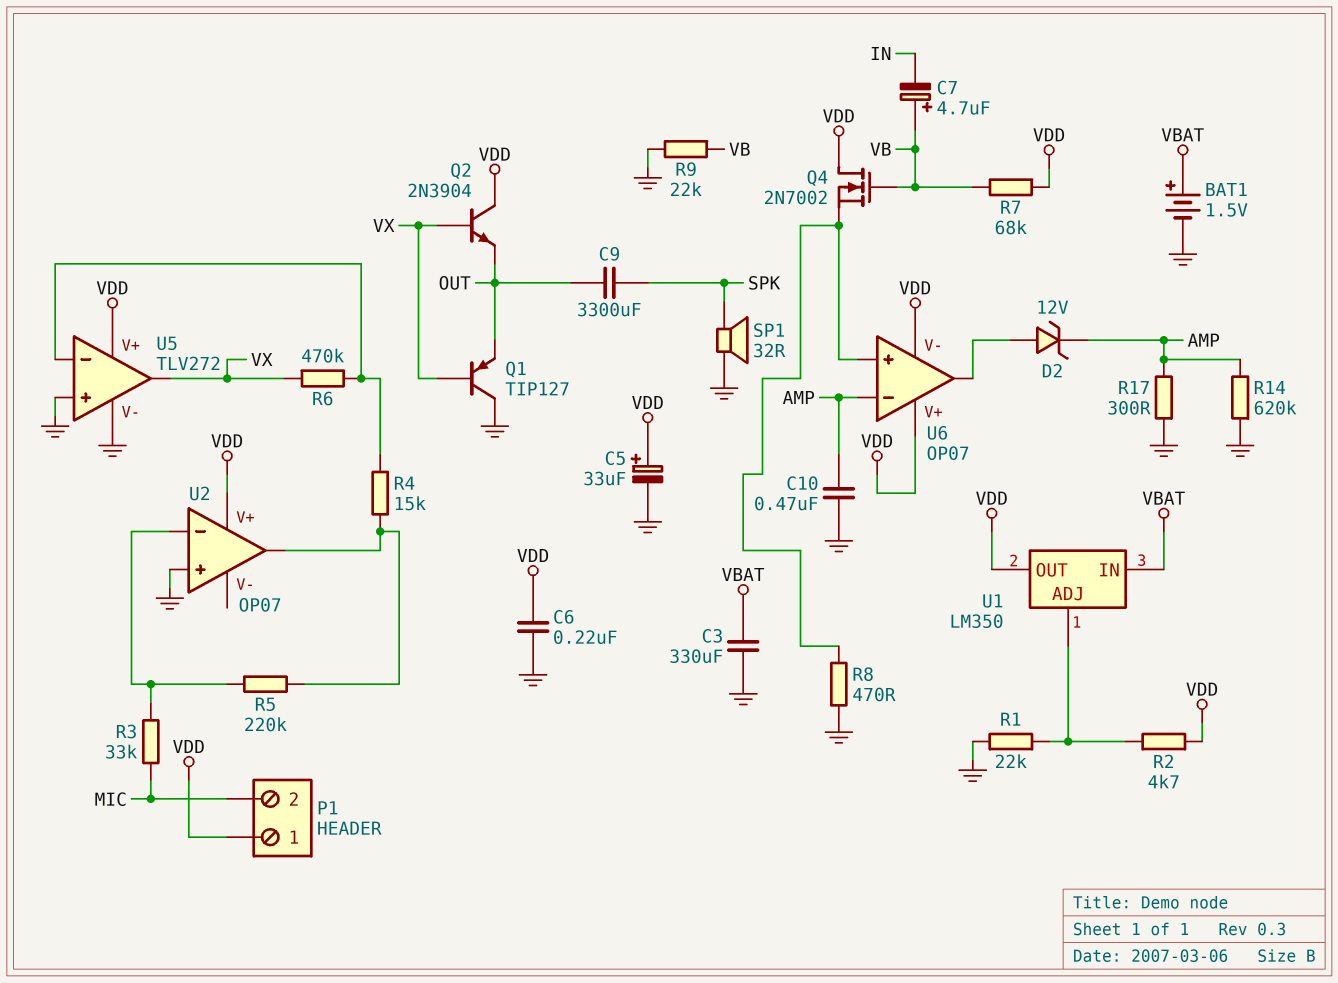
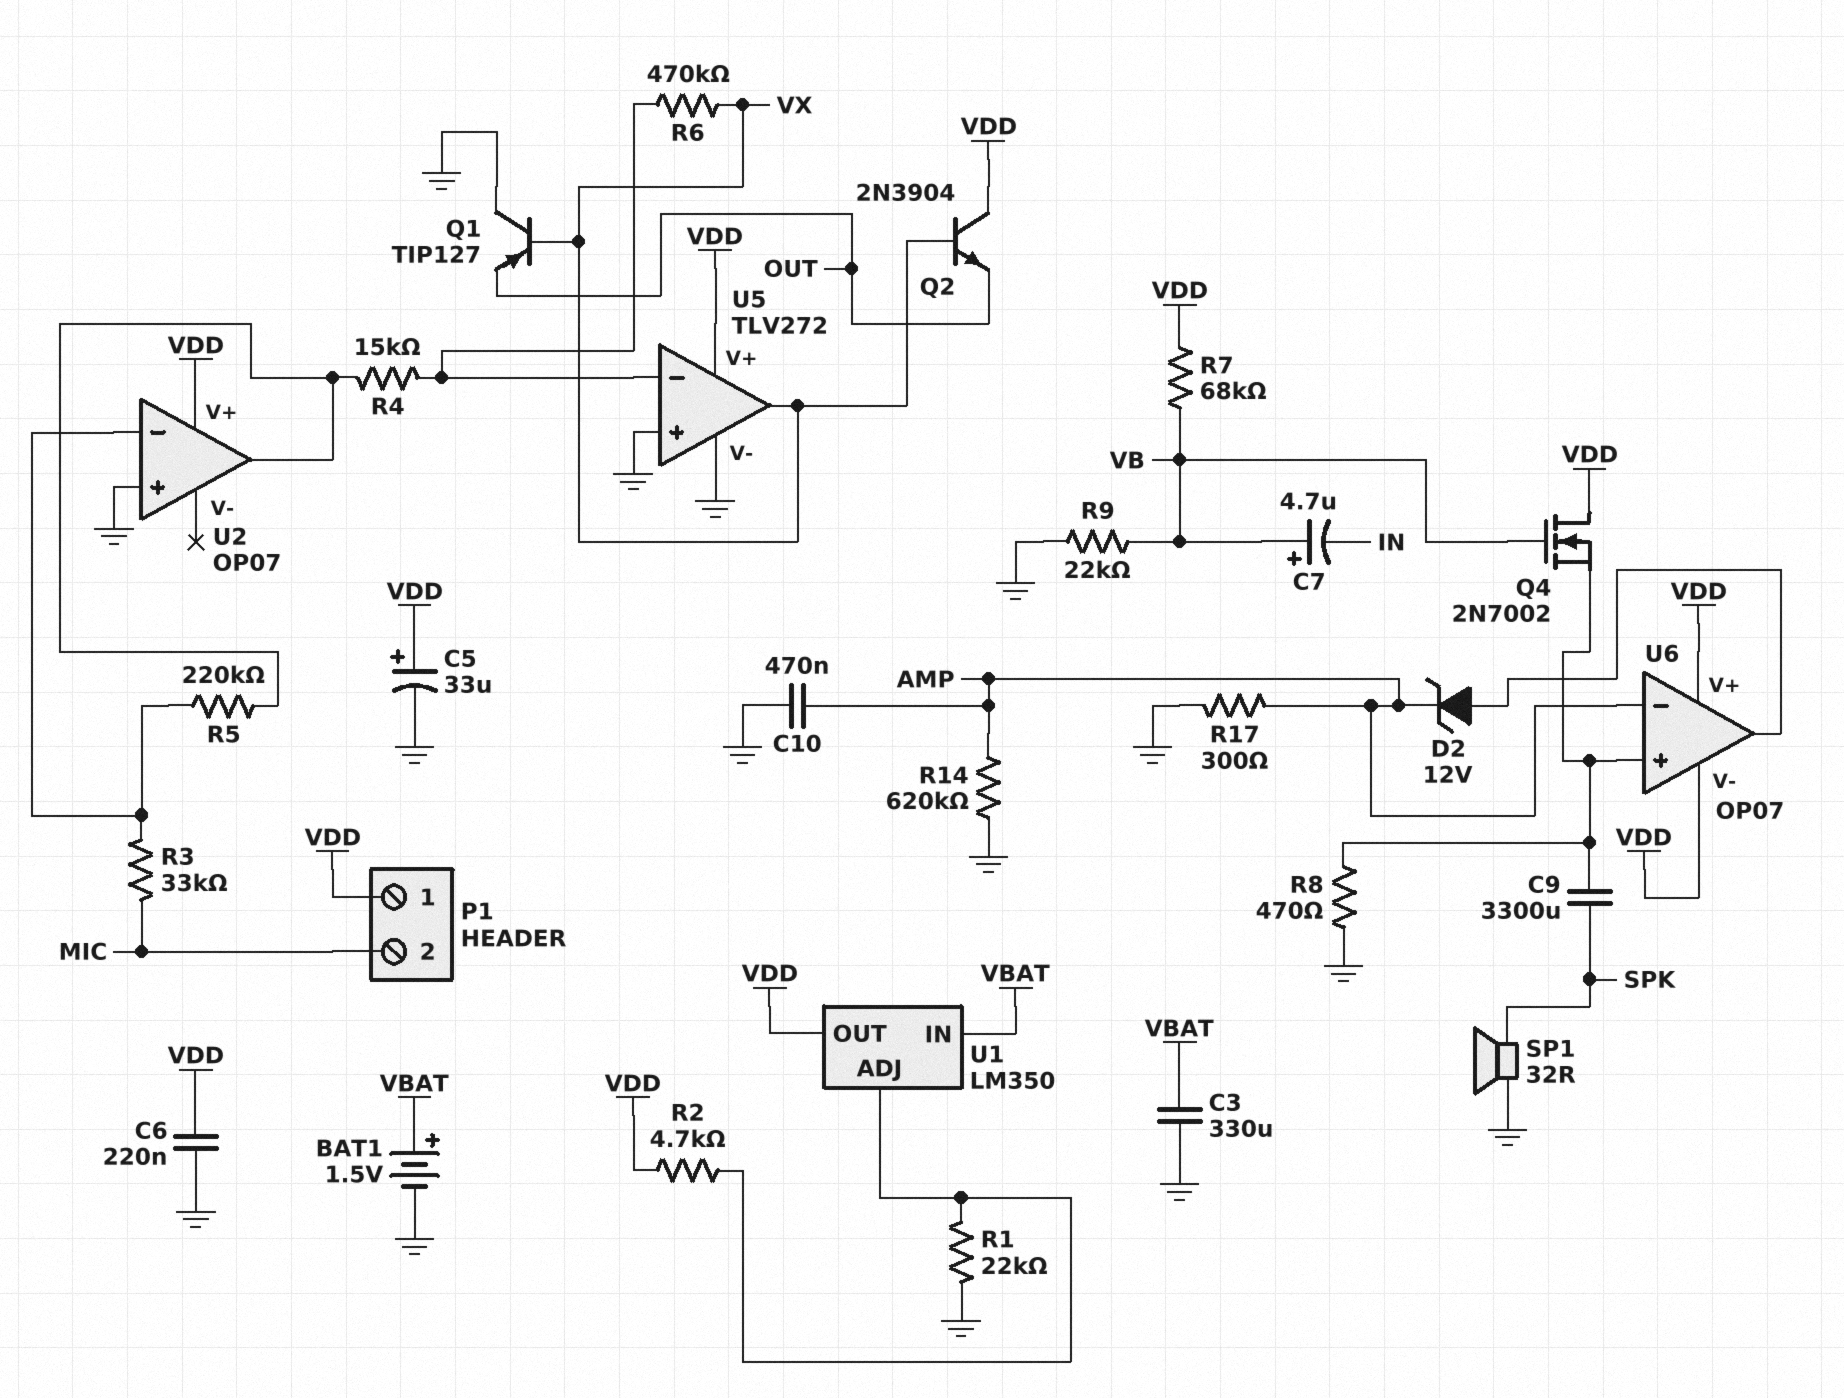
C9: 3300uF (OUT, SPK) -> 3300uF (SPK, U6/in+)

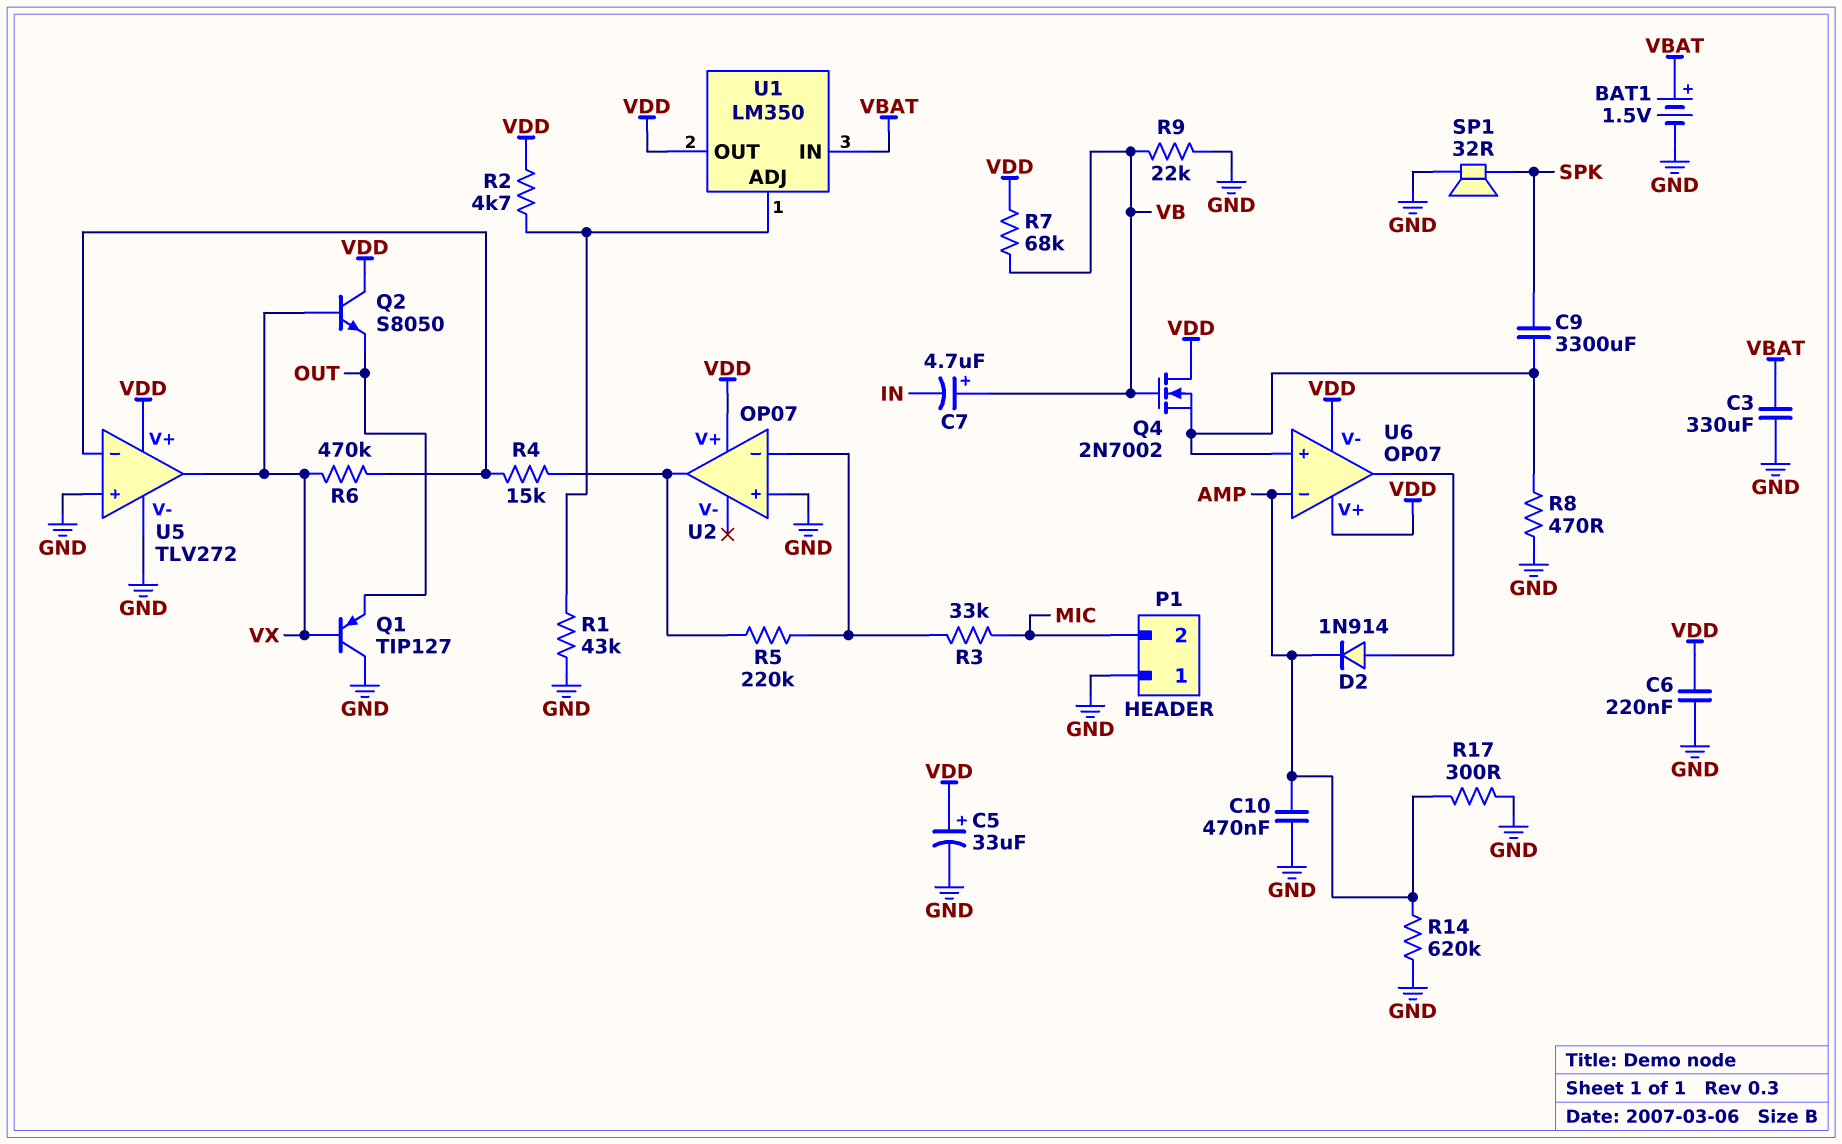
D2: zener 12V (A U6/out, K AMP) -> diode 1N914 (A U6/out, K AMP)
P1 pin 1: VDD -> GND
Q2: NPN 2N3904 (B VX, C VDD, E OUT) -> NPN S8050 (B VX, C VDD, E OUT)
R1: 22k (GND, U1/ADJ) -> 43k (GND, U1/ADJ)

